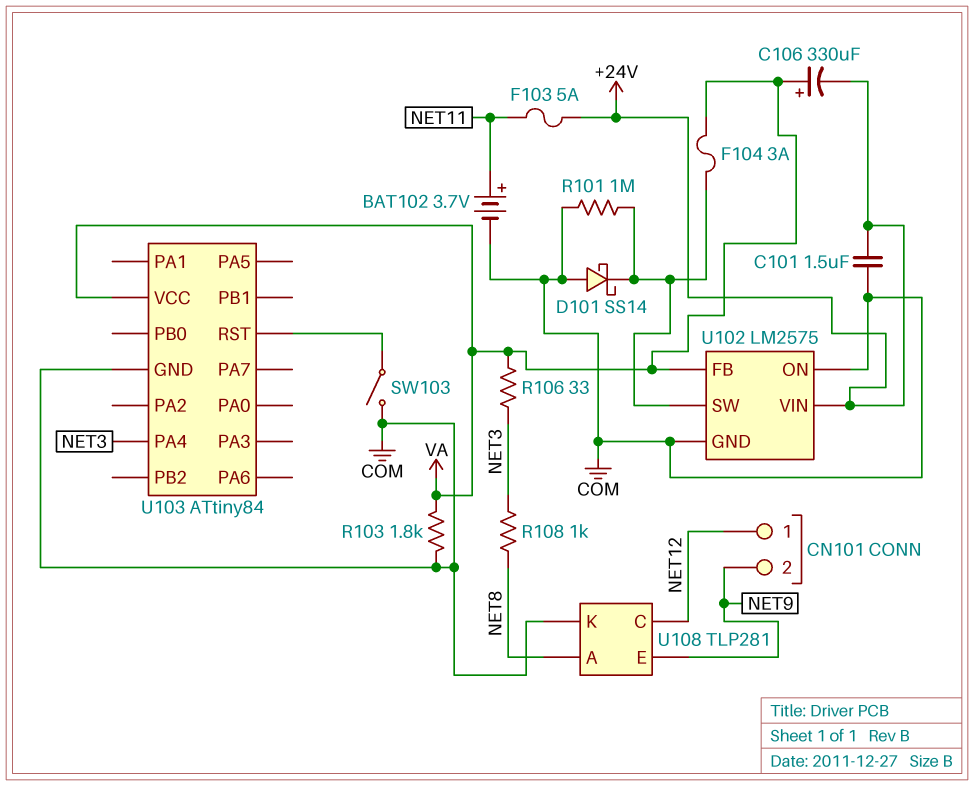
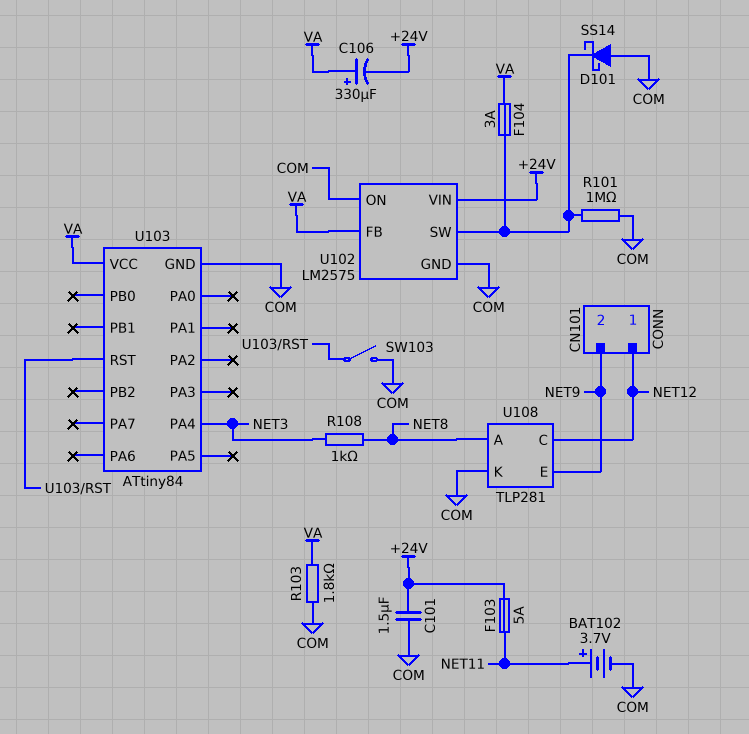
R106: 33 (NET3, VA) -> none

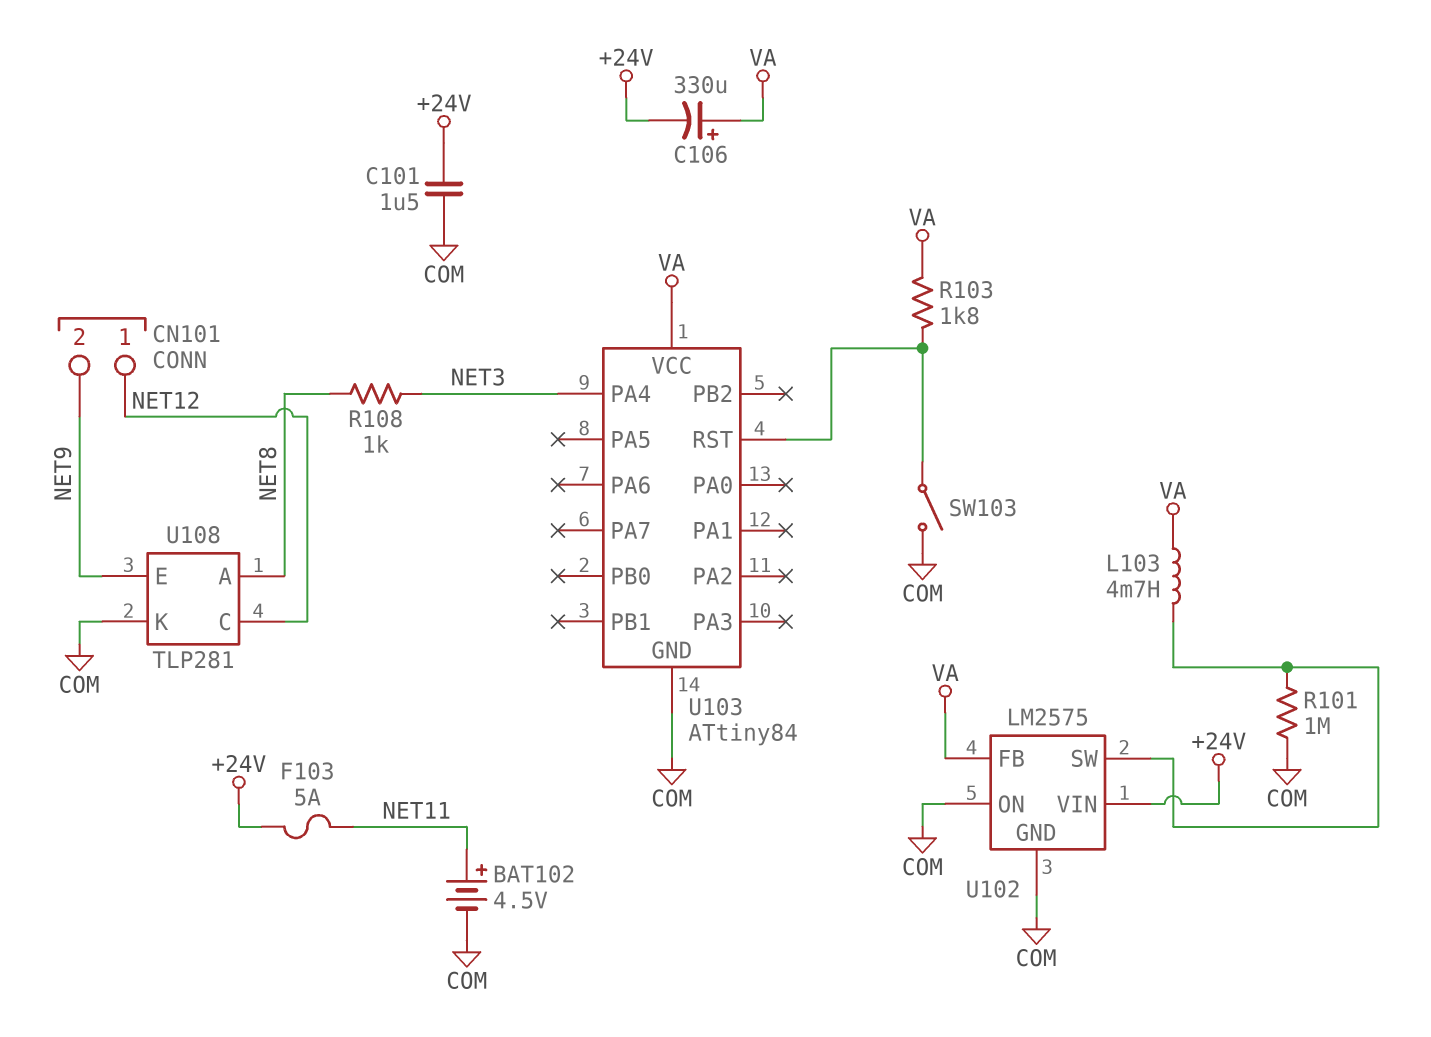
BAT102: 3.7V (plus NET11, minus COM) -> 4.5V (plus NET11, minus COM)
D101: schottky SS14 (A COM, K U102/SW) -> none
F104: 3A (U102/SW, VA) -> none
L103: none -> 4.7mH (U102/SW, VA)
R103: 1.8k (COM, VA) -> 1.8k (U103/RST, VA)

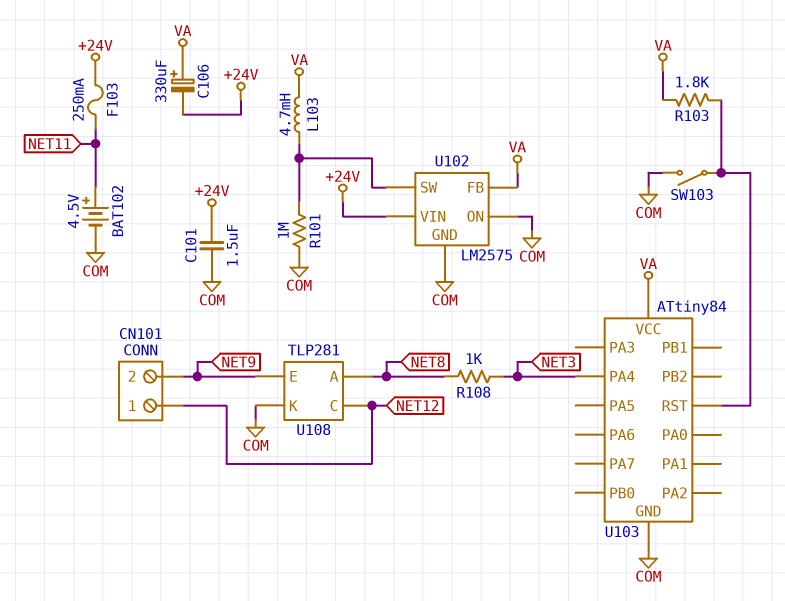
F103: 5A (+24V, NET11) -> 250mA (+24V, NET11)

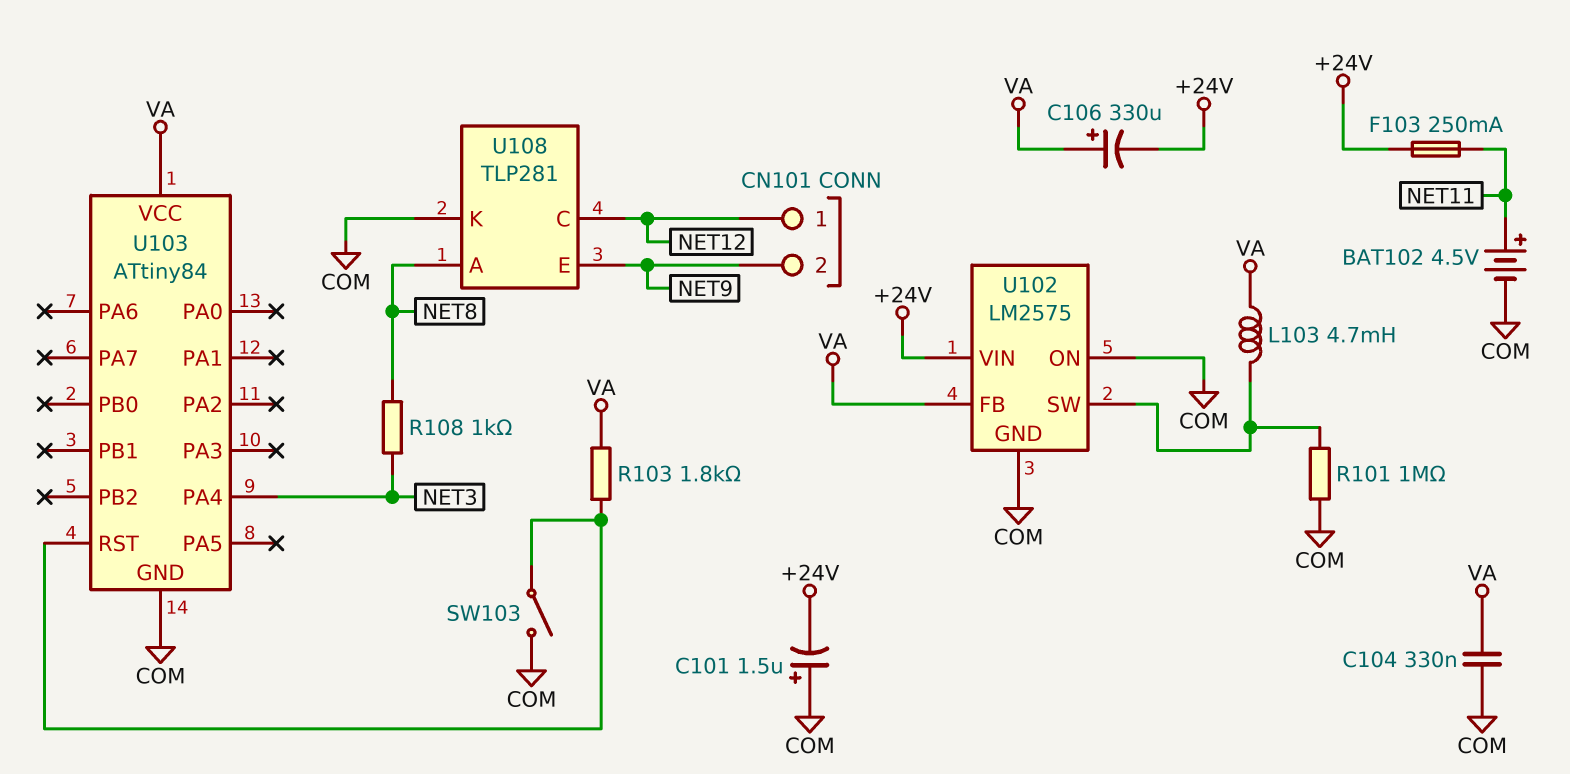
C101: 1.5uF (+24V, COM) -> 1.5uF (plus COM, minus +24V)
C104: none -> 330nF (COM, VA)

